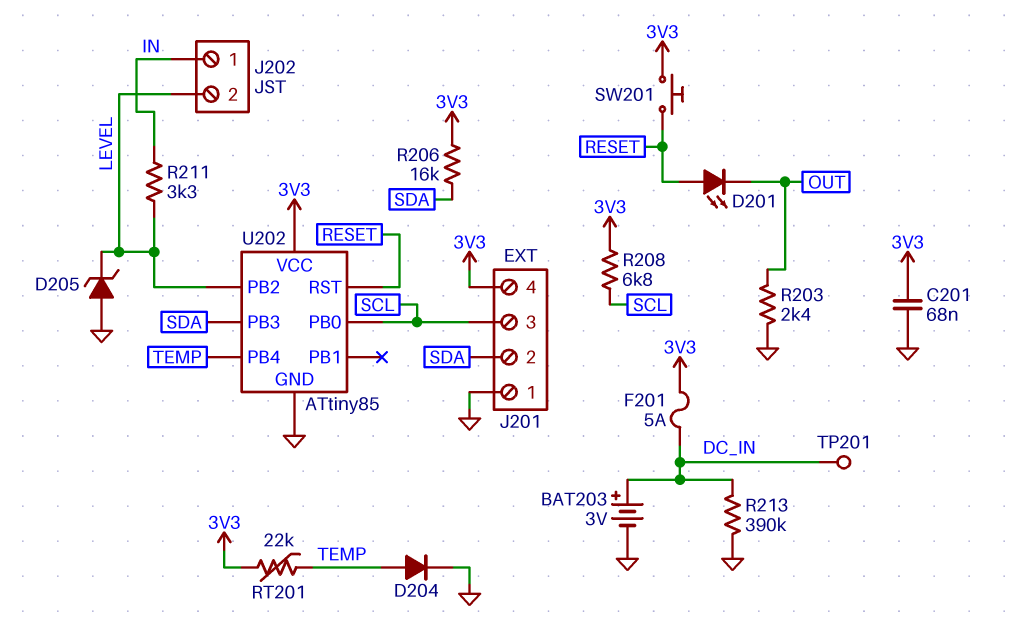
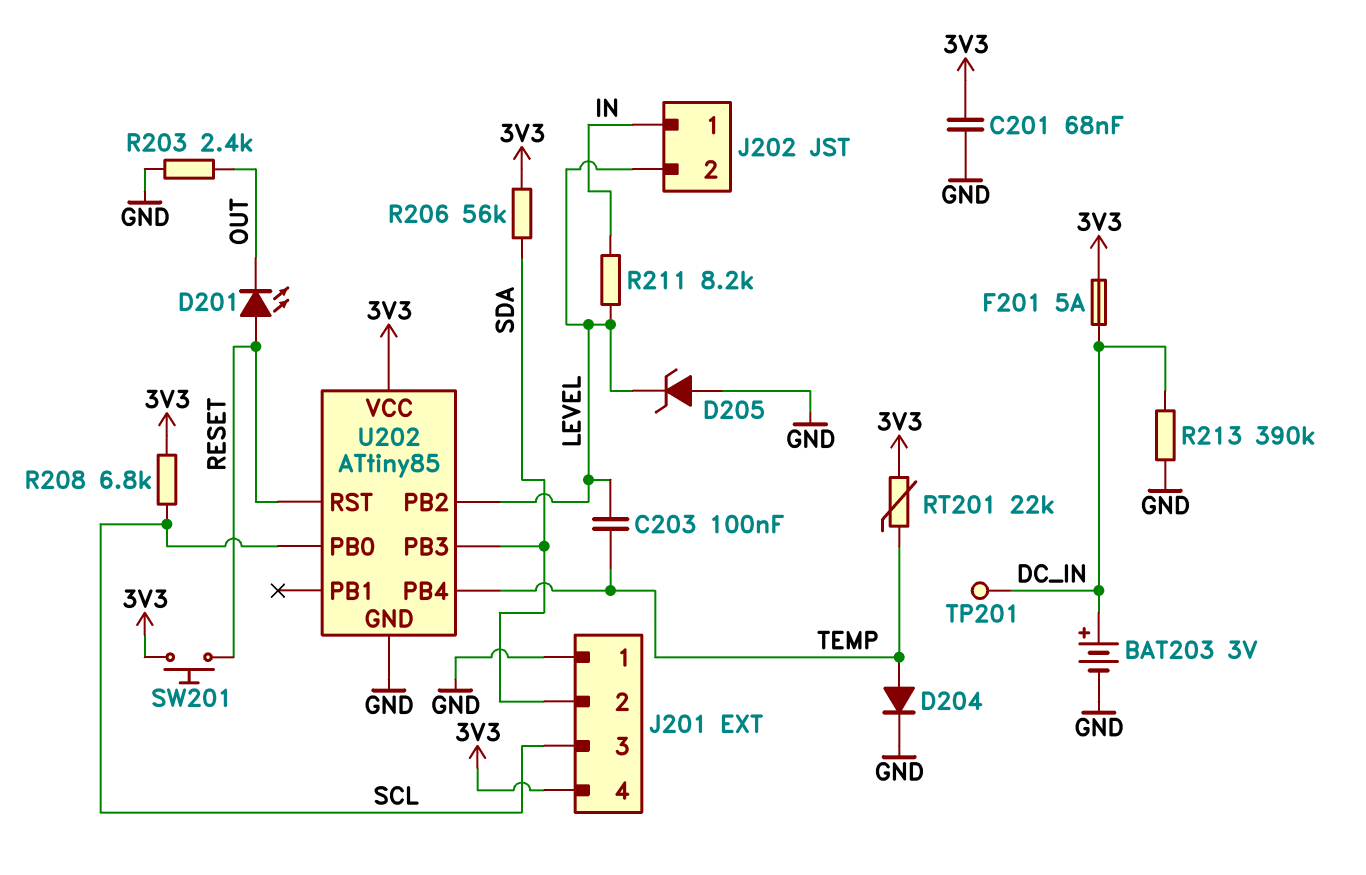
C203: none -> 100nF (LEVEL, TEMP)
R206: 16k (3V3, SDA) -> 56k (3V3, SDA)
R211: 3.3k (IN, LEVEL) -> 8.2k (IN, LEVEL)

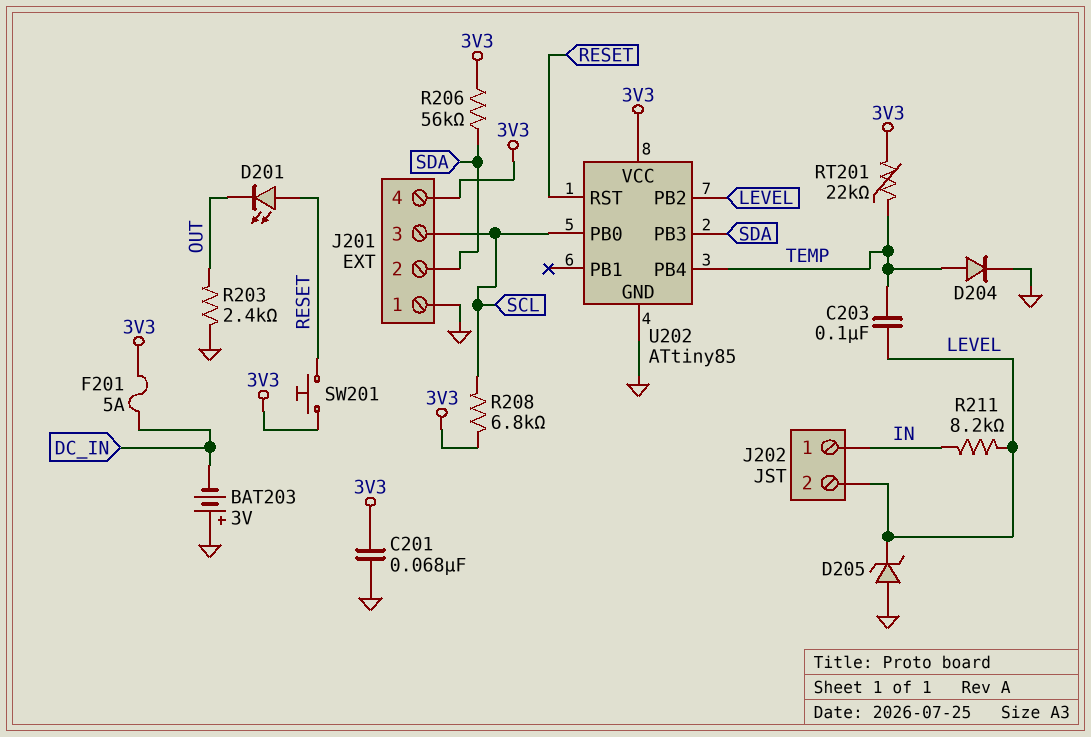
BAT203: 3V (plus DC_IN, minus GND) -> 3V (plus GND, minus DC_IN)
R213: 390k (DC_IN, GND) -> none
TP201: test point (DC_IN) -> none

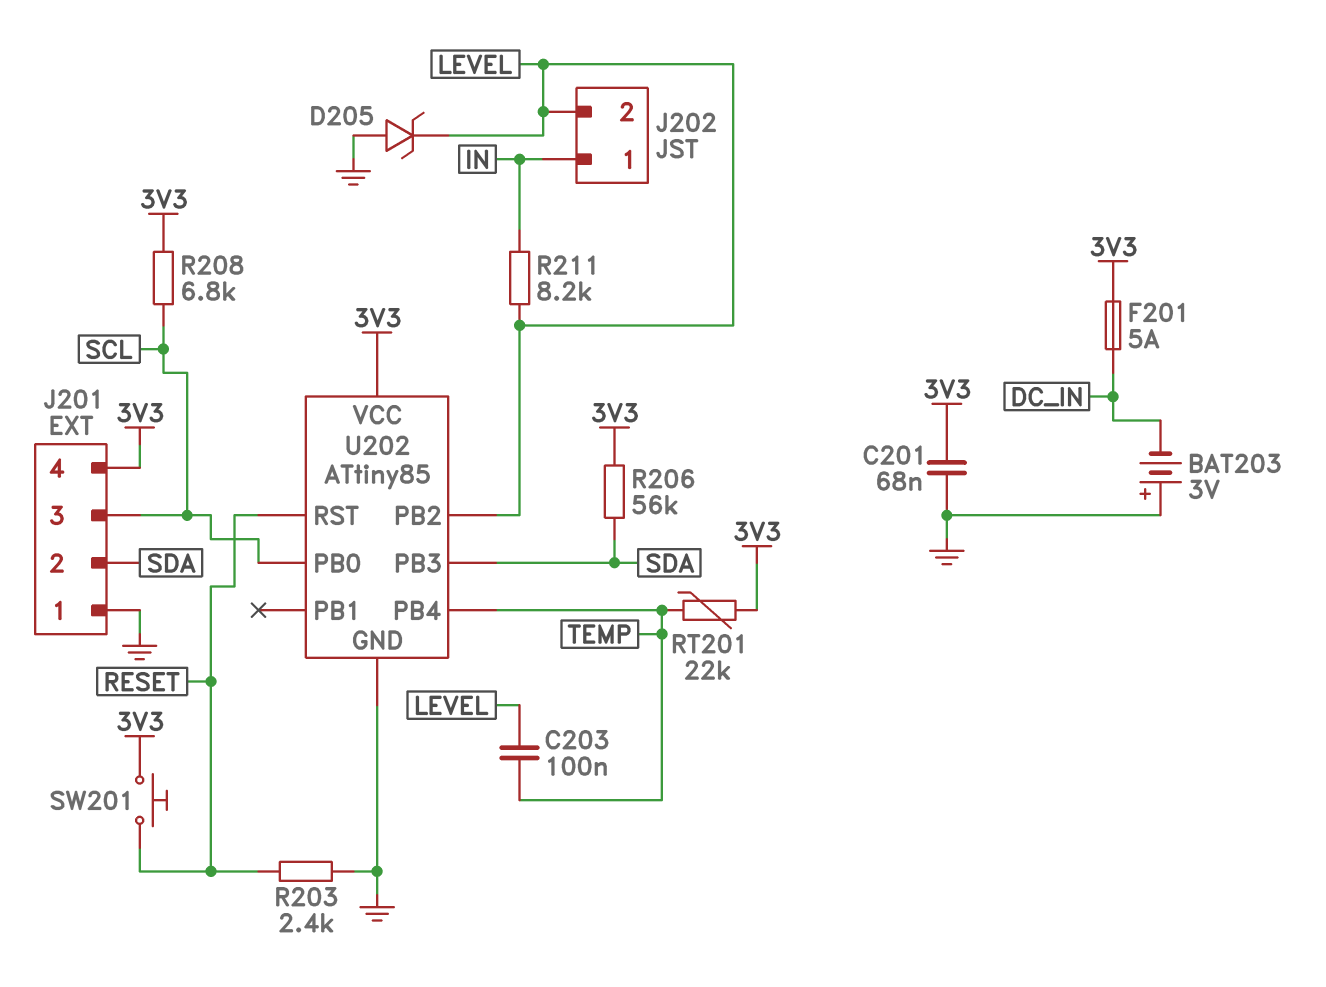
D201: LED (A RESET, K OUT) -> none
D204: diode (A TEMP, K GND) -> none
R203: 2.4k (GND, OUT) -> 2.4k (GND, RESET)

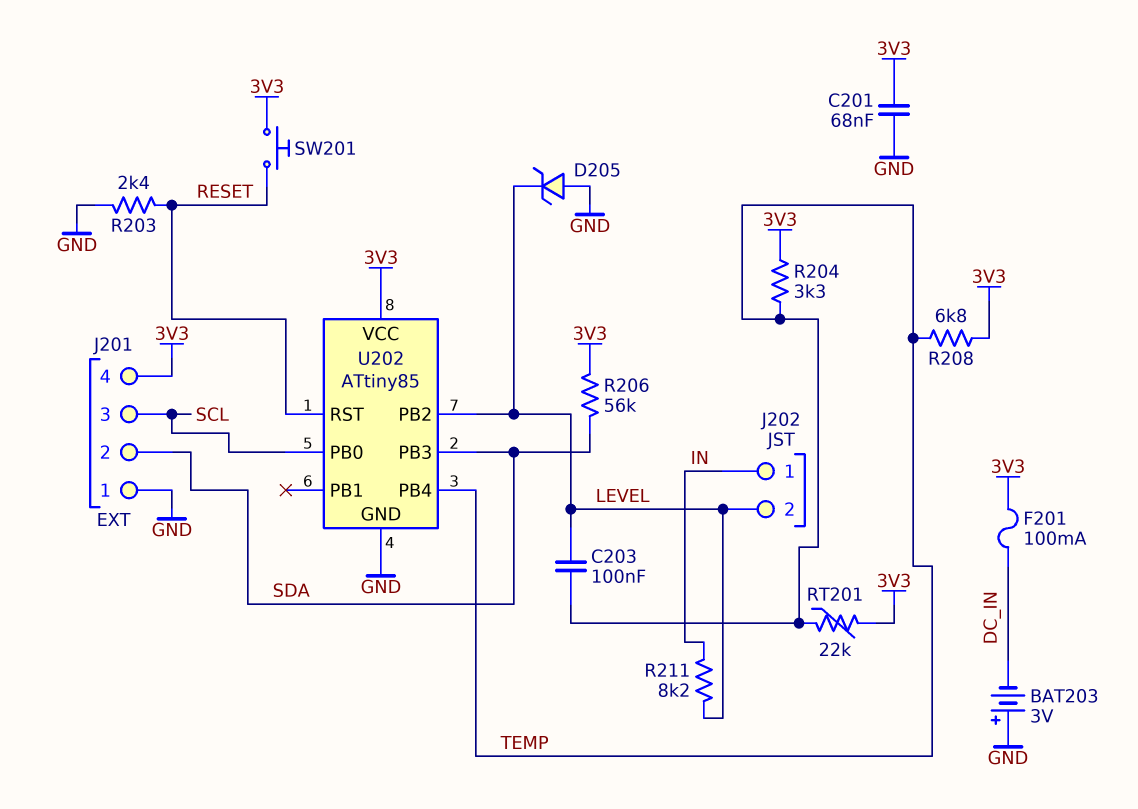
F201: 5A (3V3, DC_IN) -> 100mA (3V3, DC_IN)
R204: none -> 3.3k (3V3, TEMP)
R208: 6.8k (3V3, SCL) -> 6.8k (3V3, TEMP)

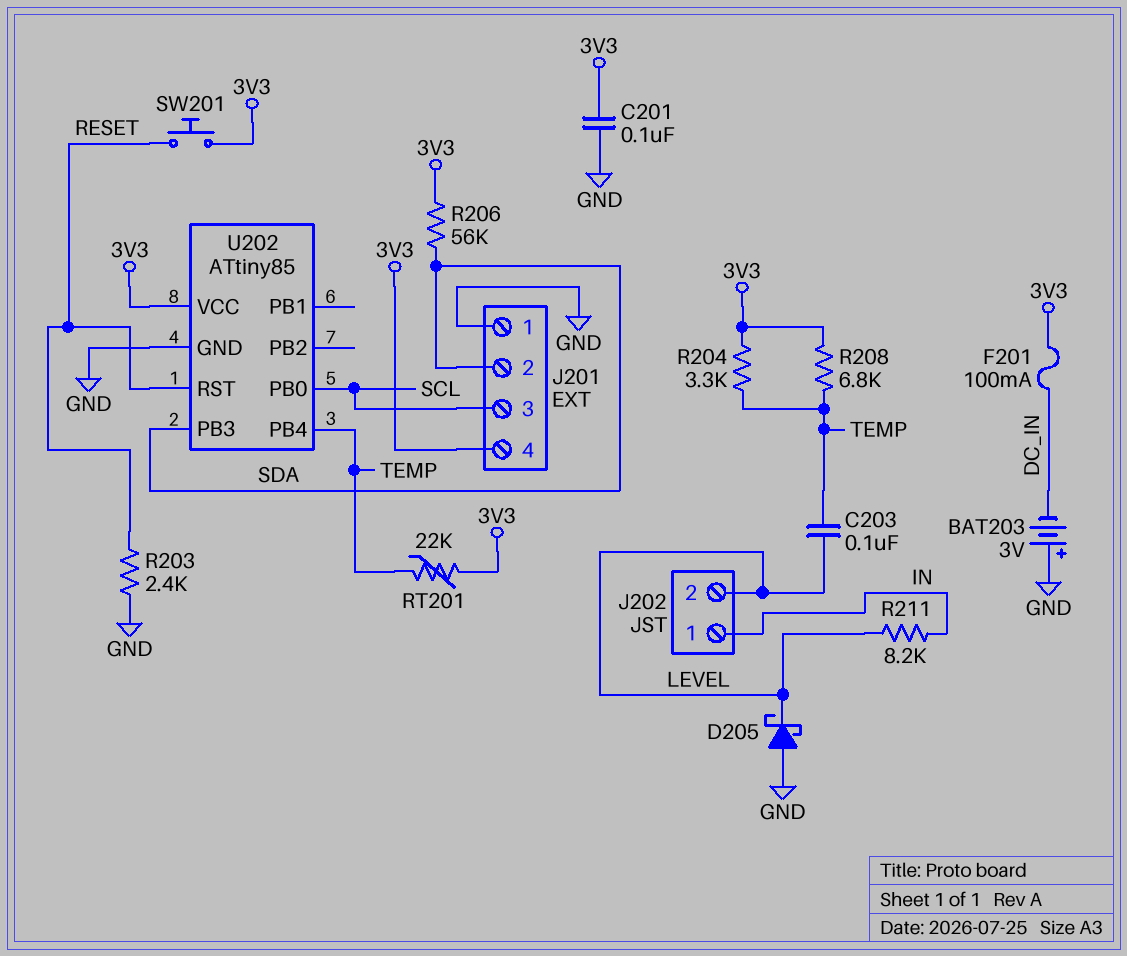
C201: 68nF (3V3, GND) -> 100nF (3V3, GND)
D205: zener (A GND, K LEVEL) -> schottky (A GND, K LEVEL)
U202 pin PB2: LEVEL -> none

